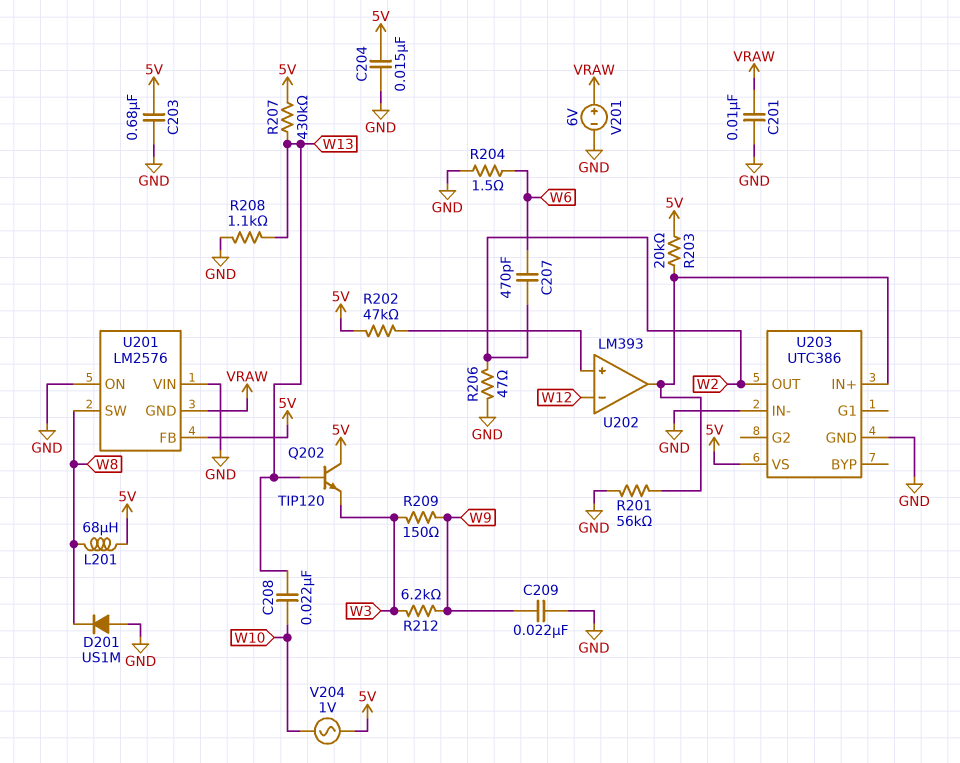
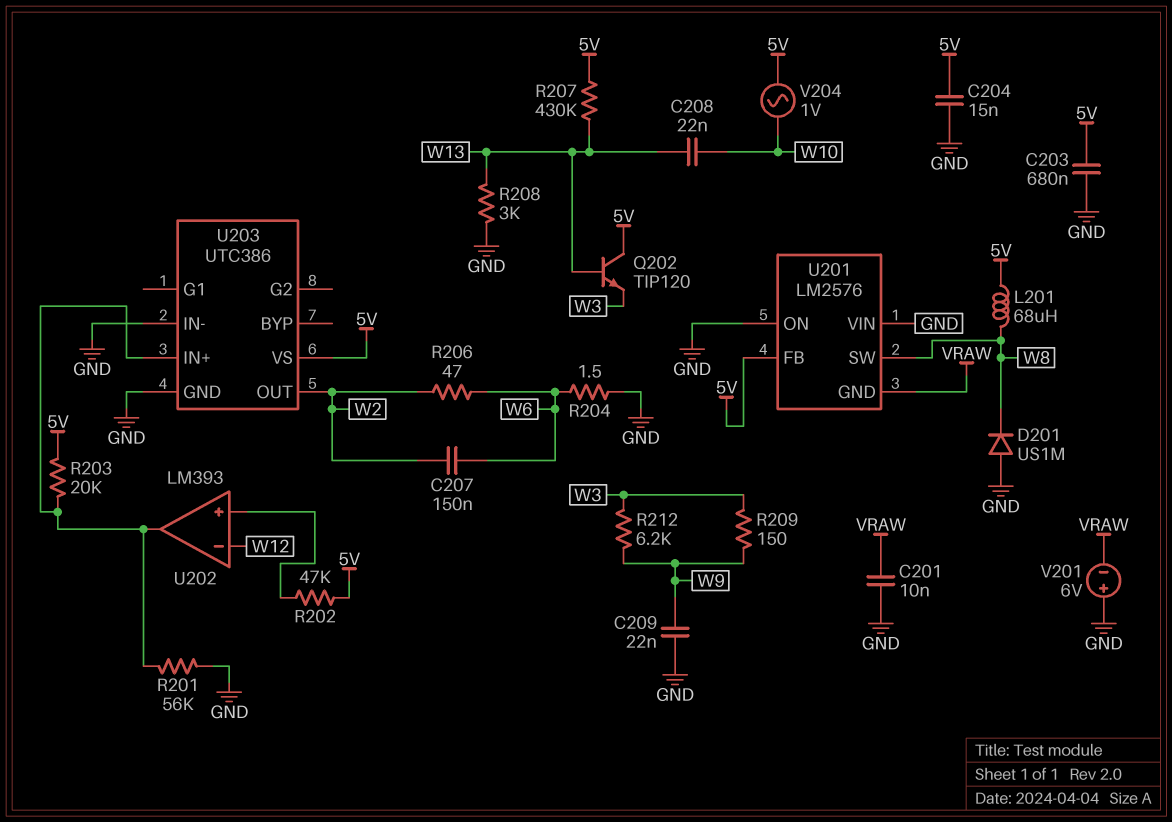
C207: 470pF (W2, W6) -> 150nF (W2, W6)
R206: 47 (GND, W2) -> 47 (W2, W6)
R208: 1.1k (GND, W13) -> 3k (GND, W13)
V201: 6V (plus VRAW, minus GND) -> 6V (plus GND, minus VRAW)

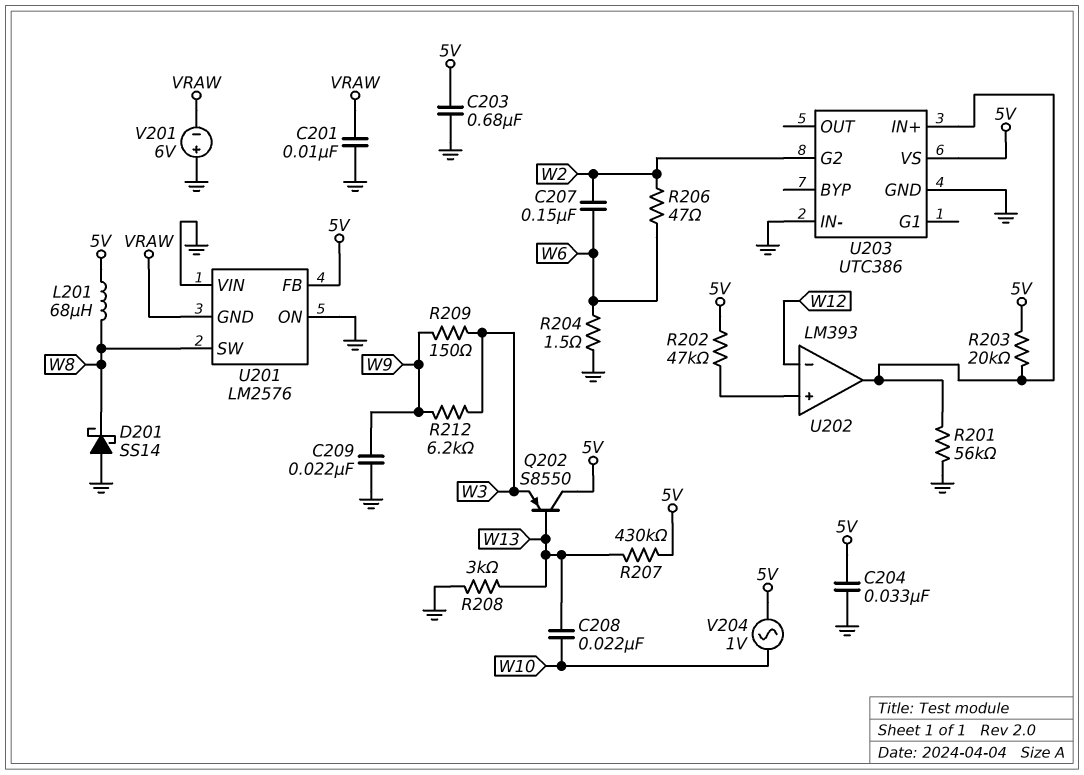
C204: 15nF (5V, GND) -> 33nF (5V, GND)
D201: diode US1M (A GND, K W8) -> schottky SS14 (A GND, K W8)
Q202: NPN TIP120 (B W13, C 5V, E W3) -> PNP S8550 (B W13, C 5V, E W3)
U203 pin G2: none -> W2
U203 pin OUT: W2 -> none

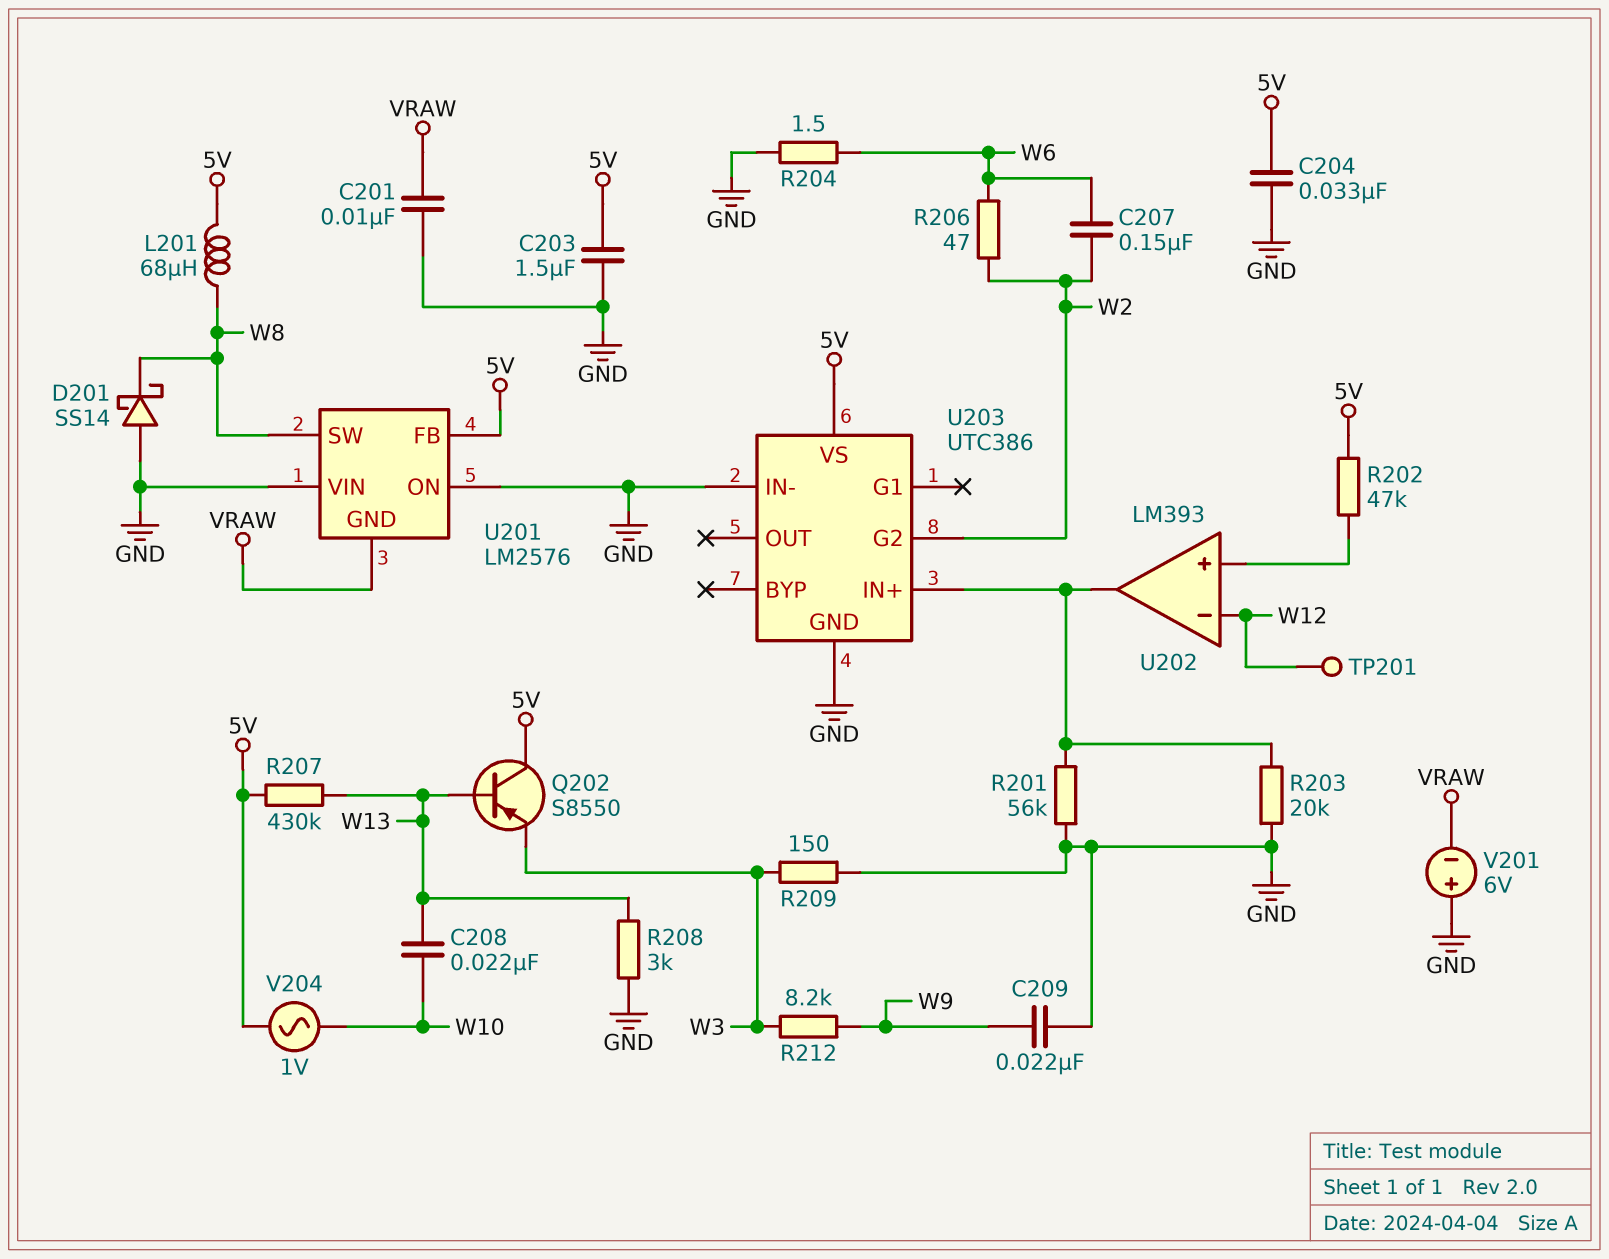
C203: 680nF (5V, GND) -> 1.5uF (5V, GND)
R203: 20k (5V, U202/out) -> 20k (GND, U202/out)
R209: 150 (W3, W9) -> 150 (GND, W3)
R212: 6.2k (W3, W9) -> 8.2k (W3, W9)
TP201: none -> test point (W12)

